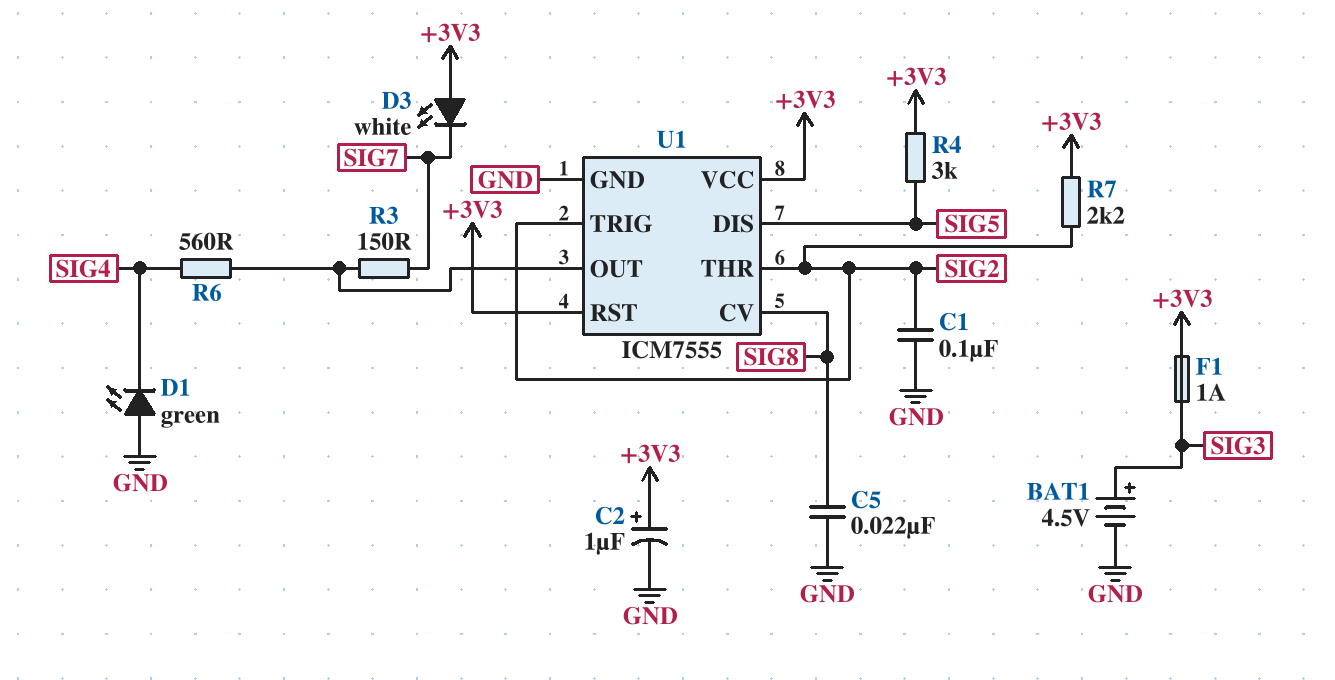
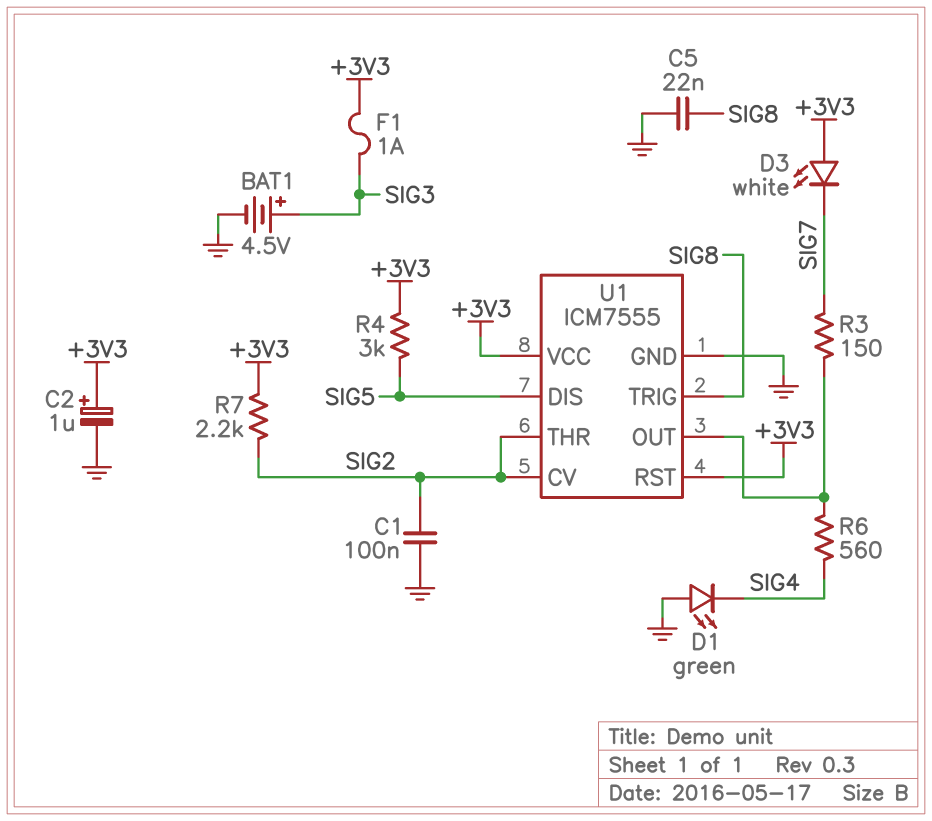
U1 pin CV: SIG8 -> SIG2
U1 pin TRIG: SIG2 -> SIG8

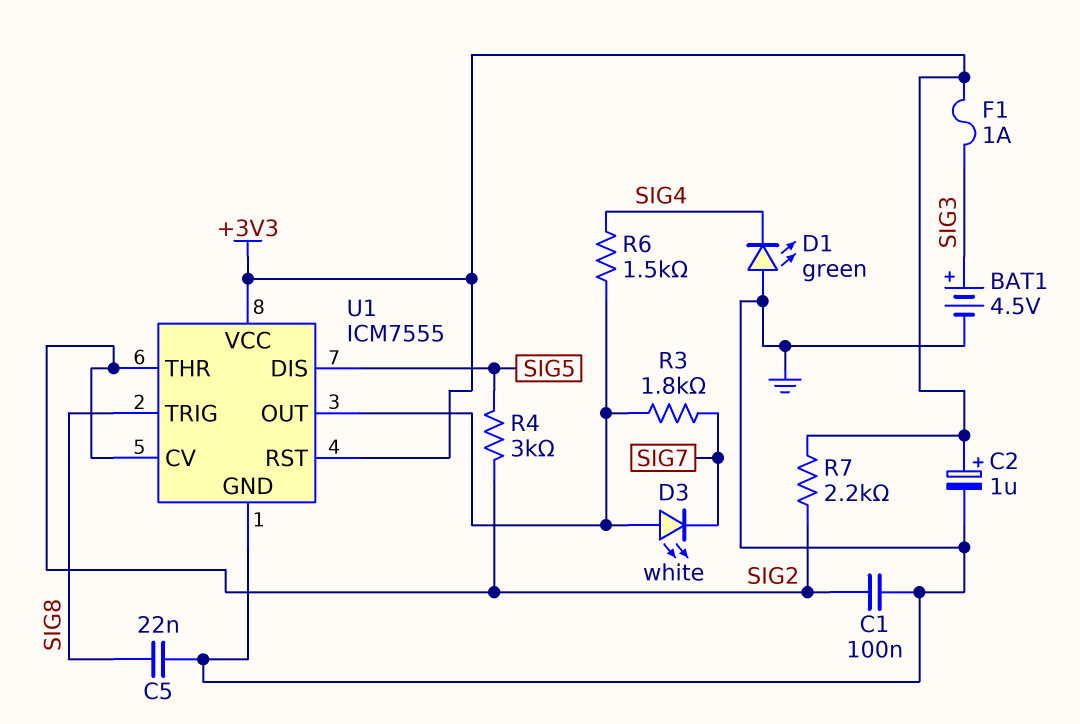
D3: LED white (A +3V3, K SIG7) -> LED white (A U1/OUT, K SIG7)
R3: 150 (SIG7, U1/OUT) -> 1.8k (SIG7, U1/OUT)
R4: 3k (+3V3, SIG5) -> 3k (SIG2, SIG5)
R6: 560 (SIG4, U1/OUT) -> 1.5k (SIG4, U1/OUT)

